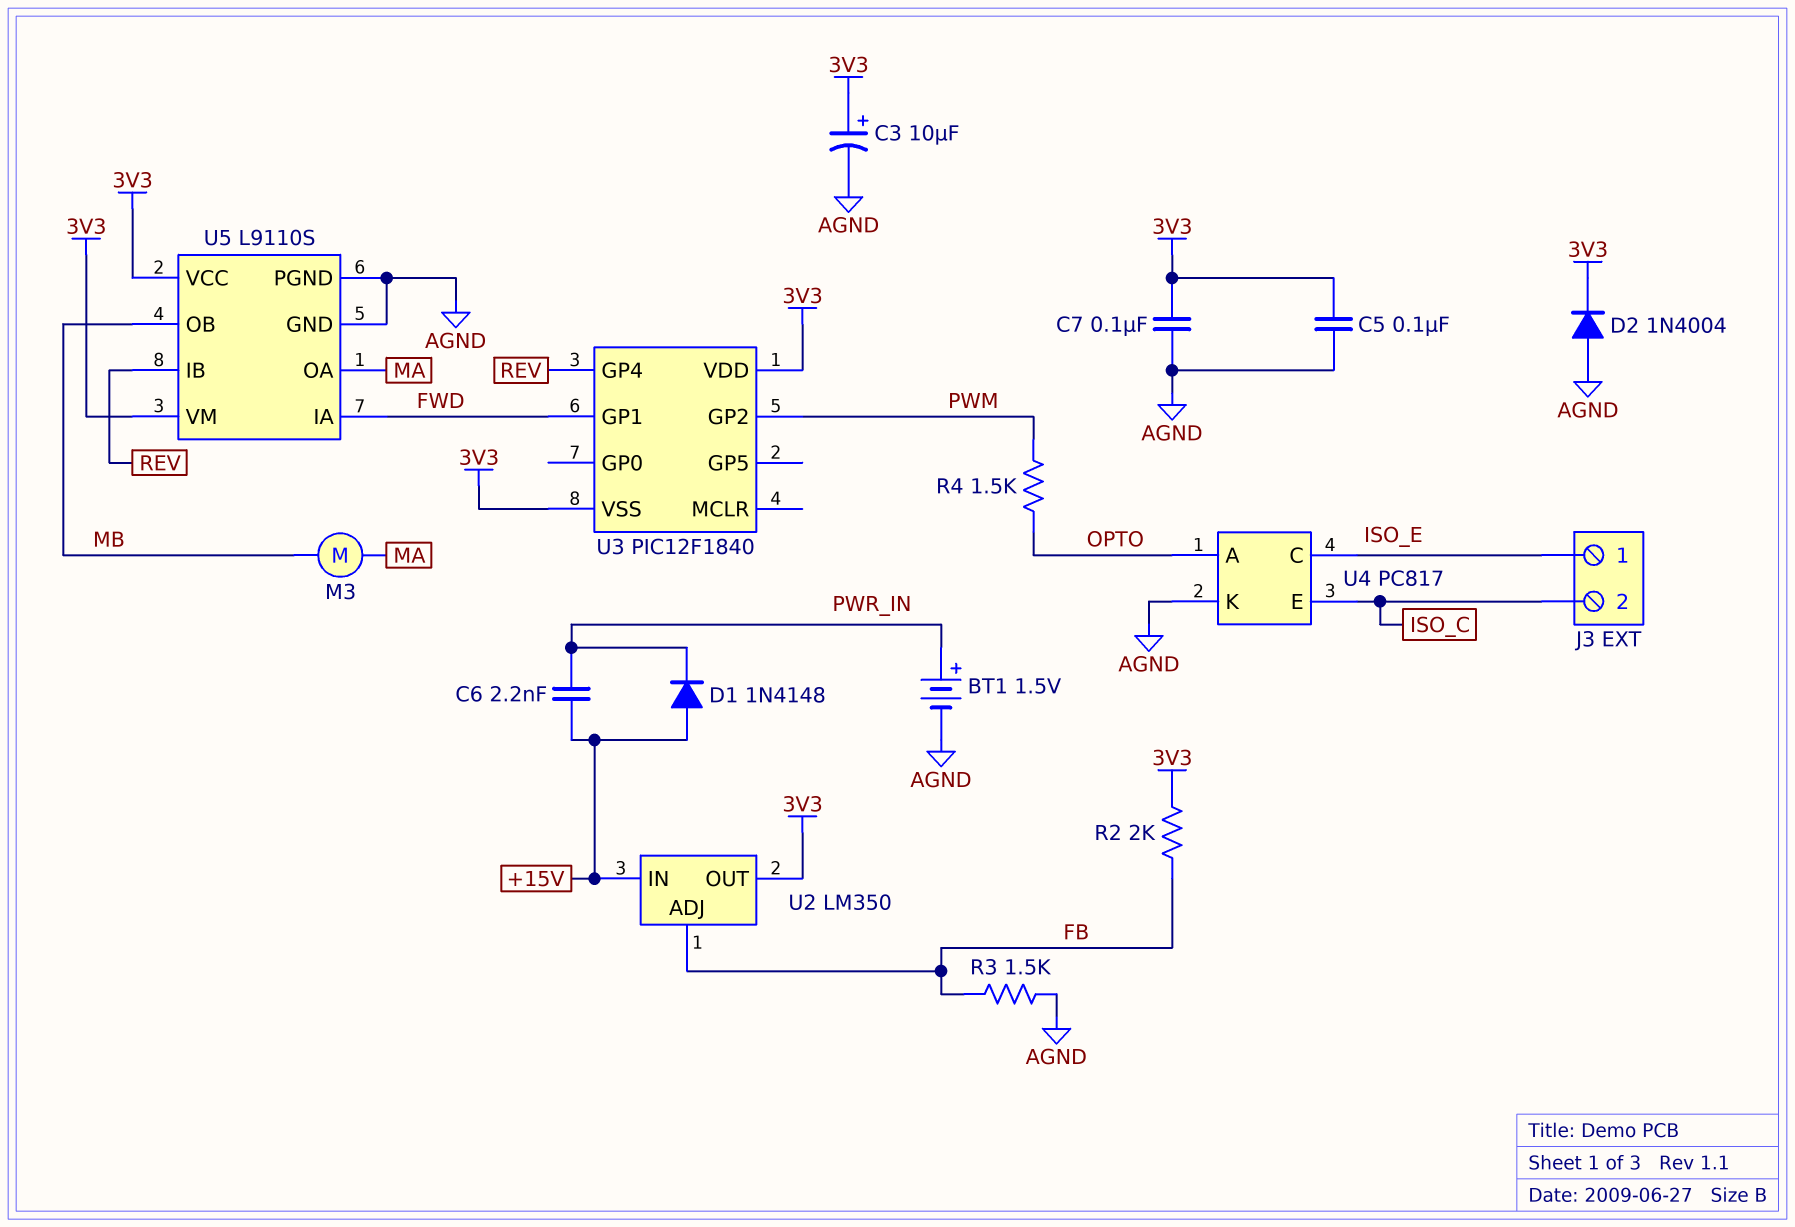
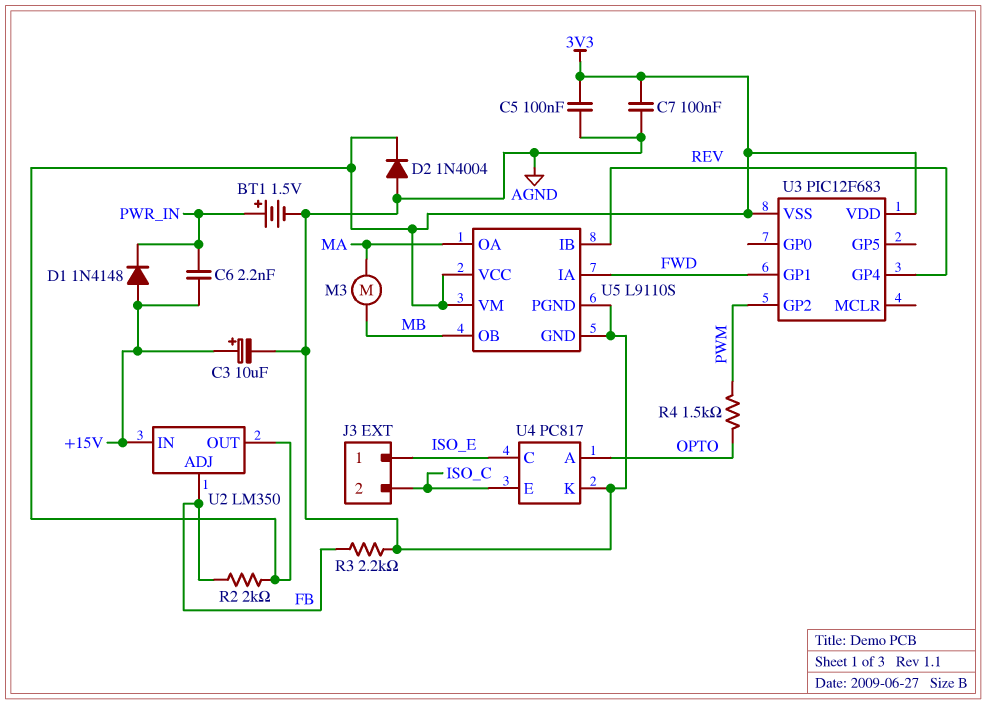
C3: 10uF (plus 3V3, minus AGND) -> 10uF (plus +15V, minus AGND)
R3: 1.5k (AGND, FB) -> 2.2k (AGND, FB)
U3: PIC12F1840 -> PIC12F683

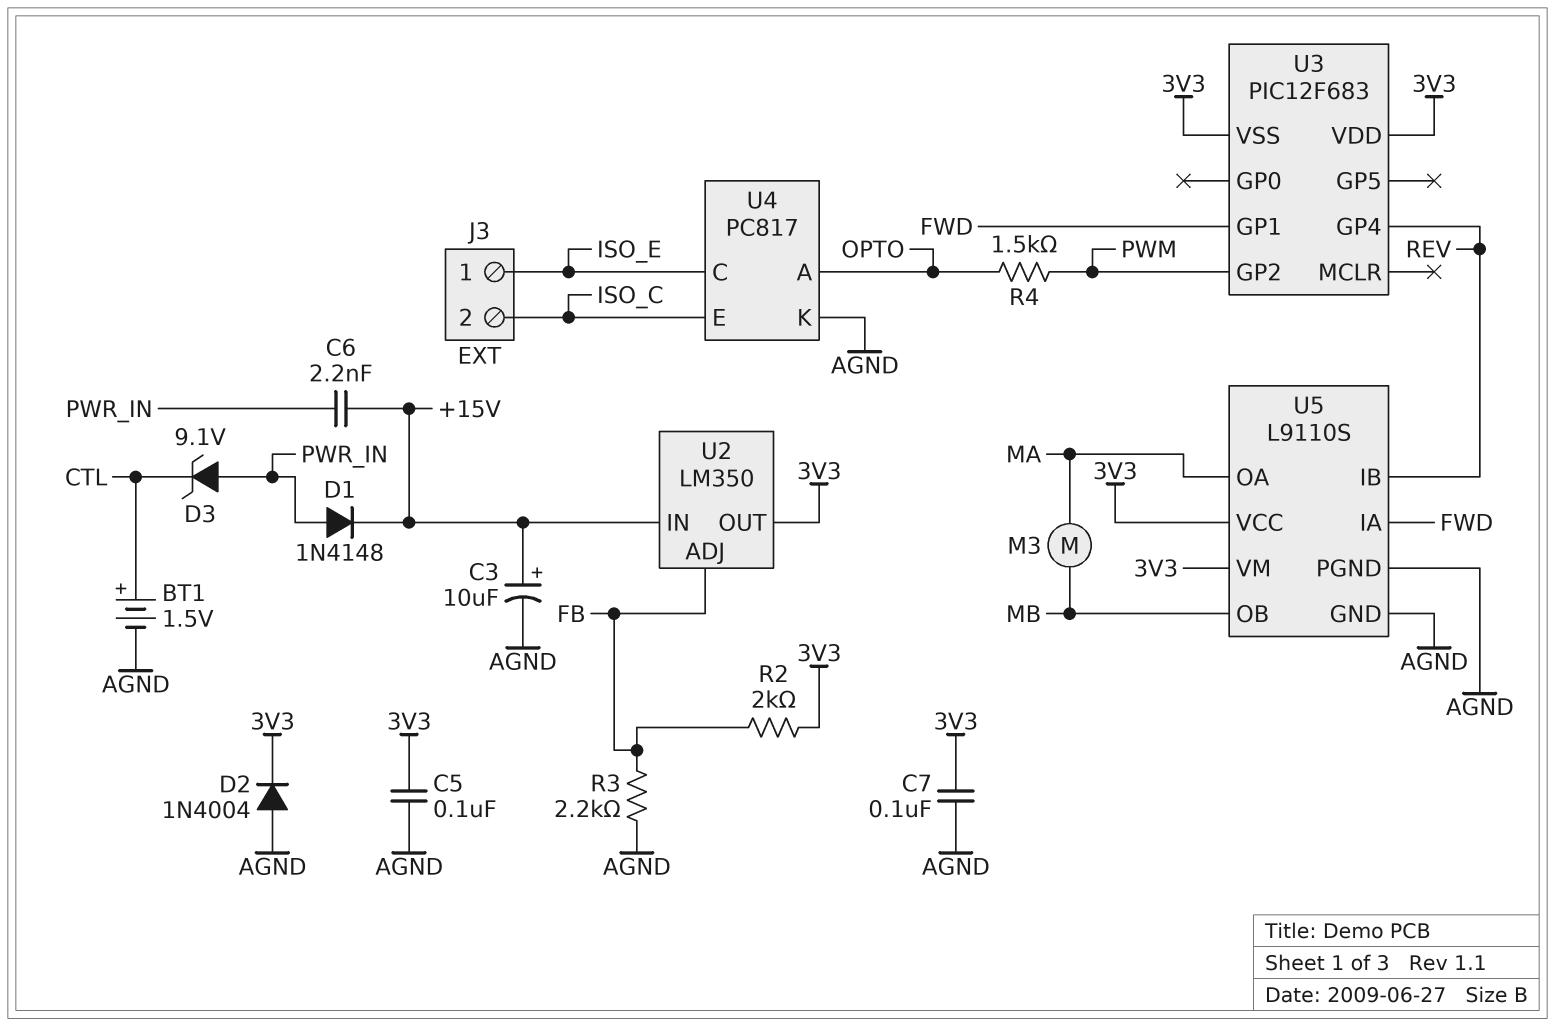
BT1: 1.5V (plus PWR_IN, minus AGND) -> 1.5V (plus CTL, minus AGND)
D1: diode 1N4148 (A +15V, K PWR_IN) -> diode 1N4148 (A PWR_IN, K +15V)
D3: none -> zener 9.1V (A PWR_IN, K CTL)

